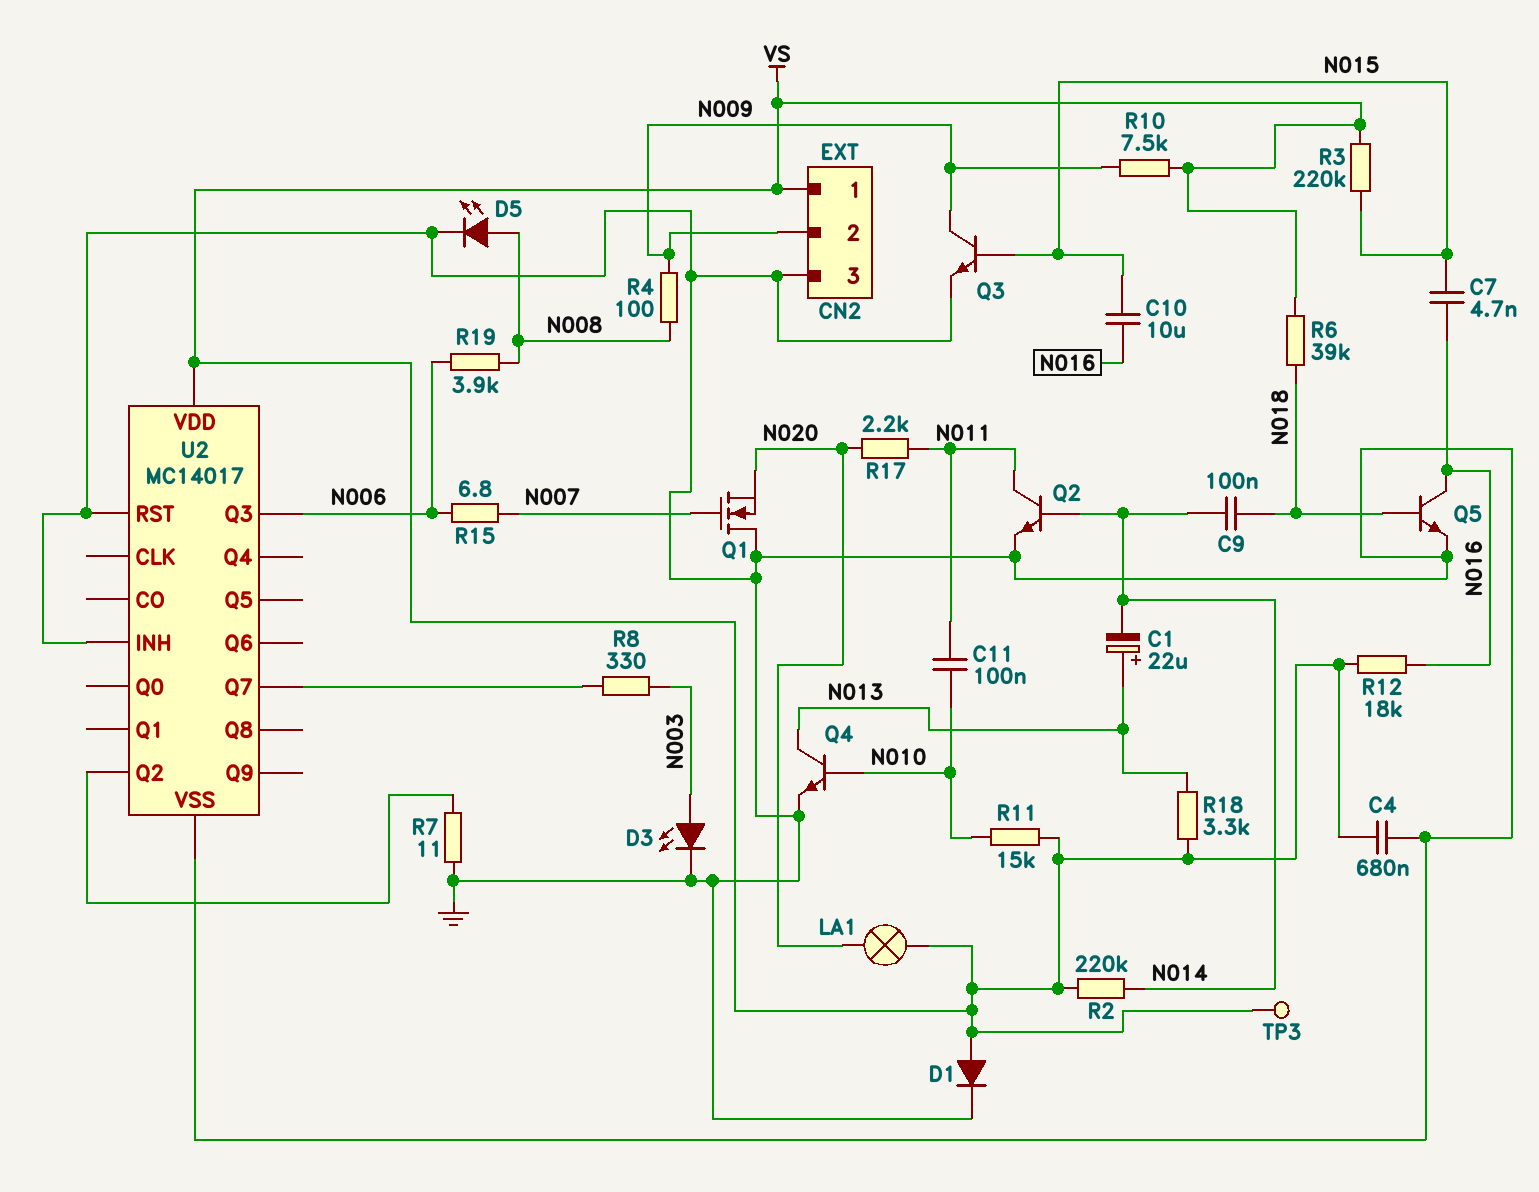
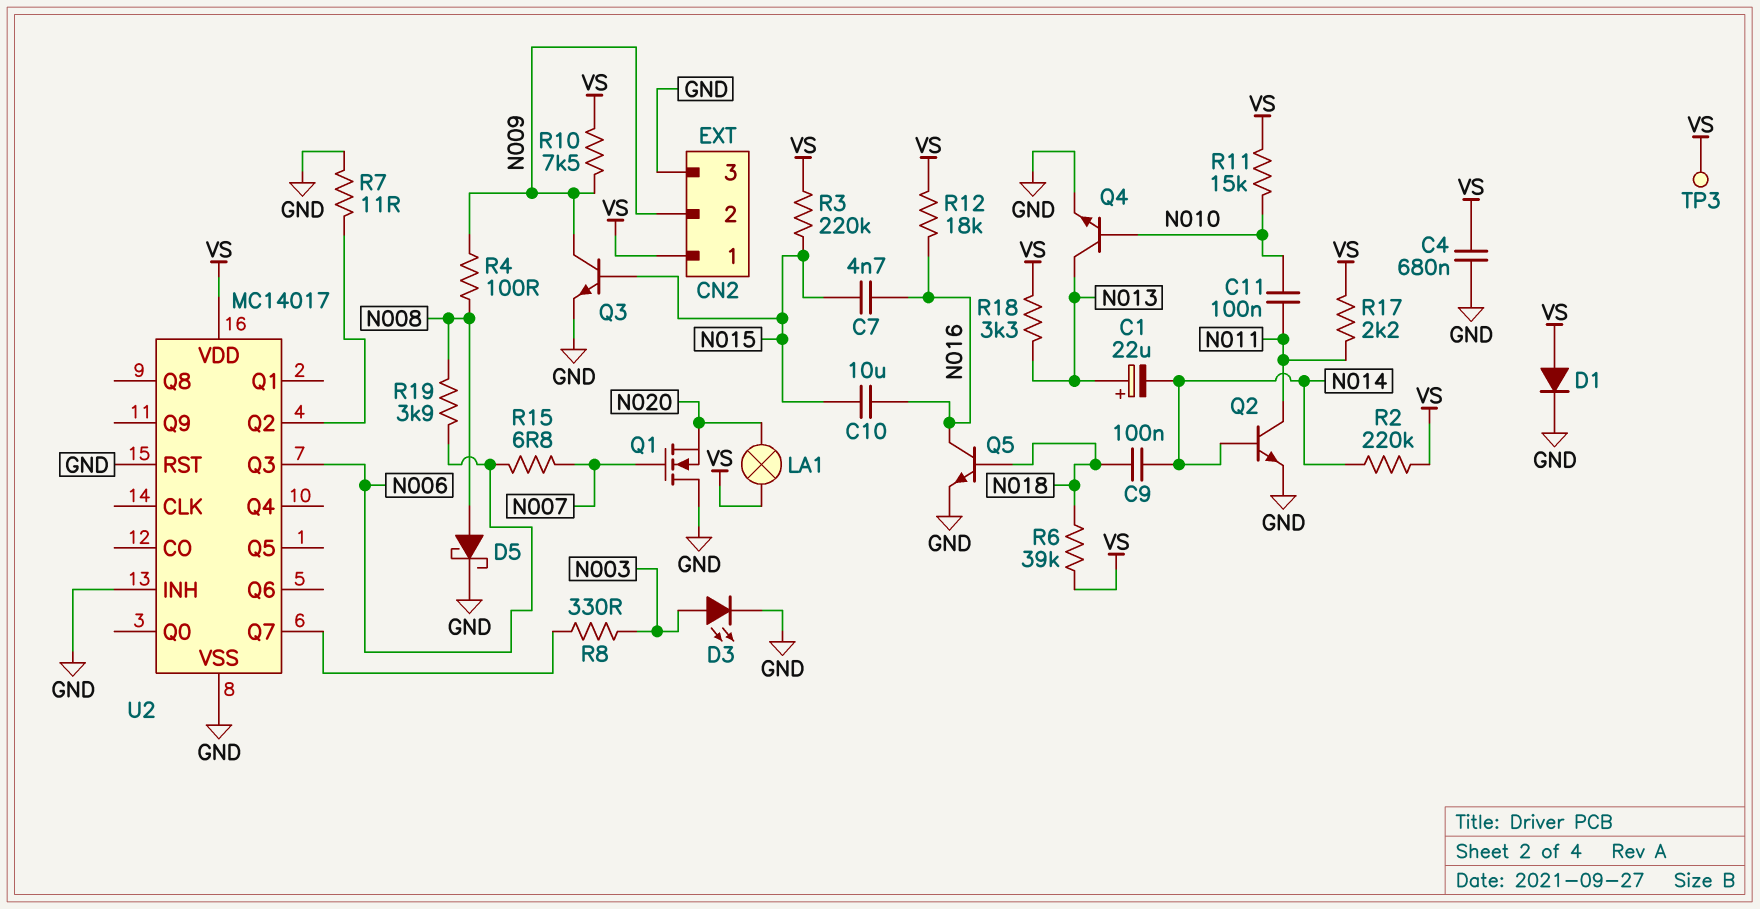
D5: LED (A N008, K GND) -> schottky (A N008, K GND)
R17: 2.2k (N011, N020) -> 2.2k (N011, VS)

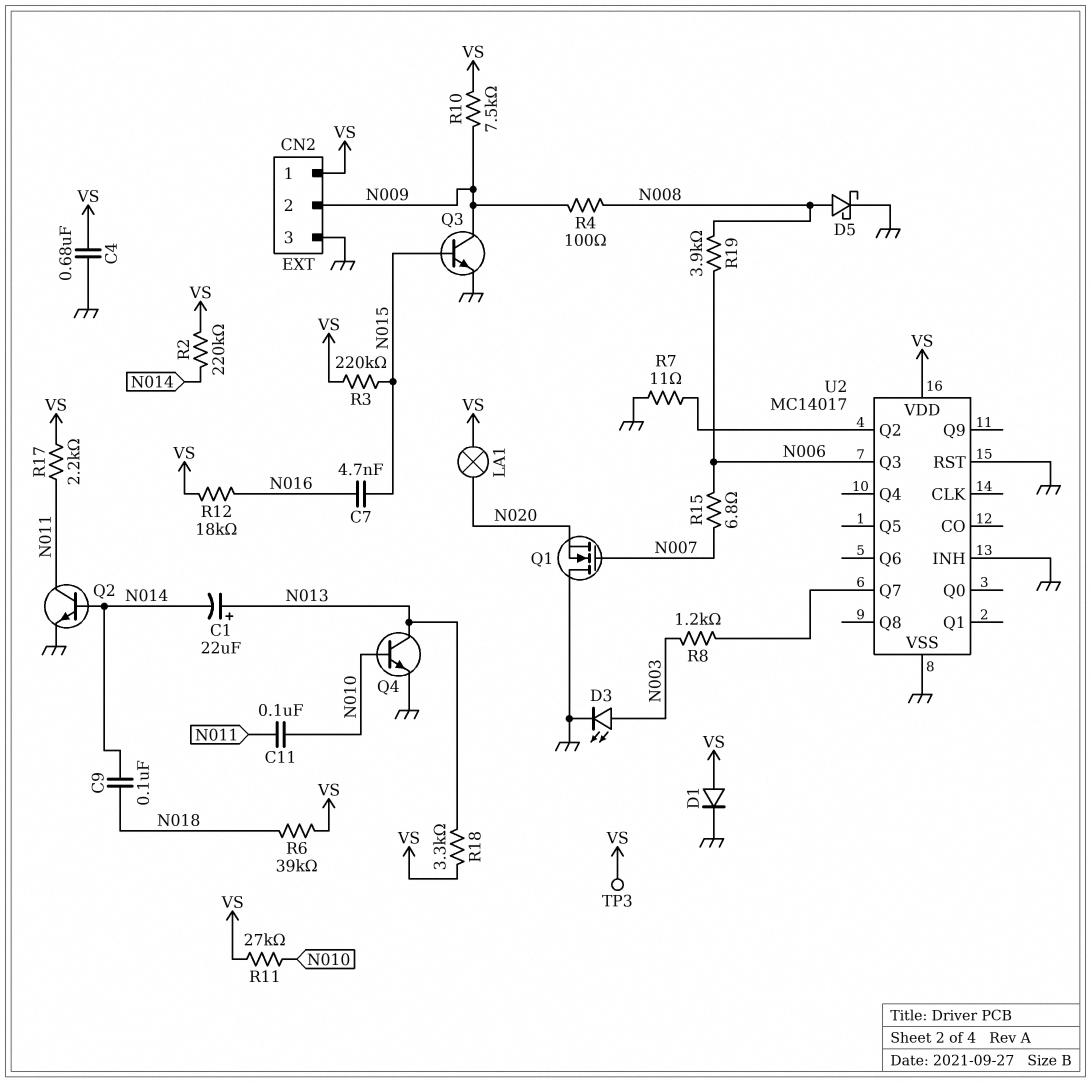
C10: 10uF (N015, N016) -> none
Q5: NPN (B N018, C N016, E GND) -> none
R8: 330 (N003, U2/Q7) -> 1.2k (N003, U2/Q7)
R11: 15k (N010, VS) -> 27k (N010, VS)

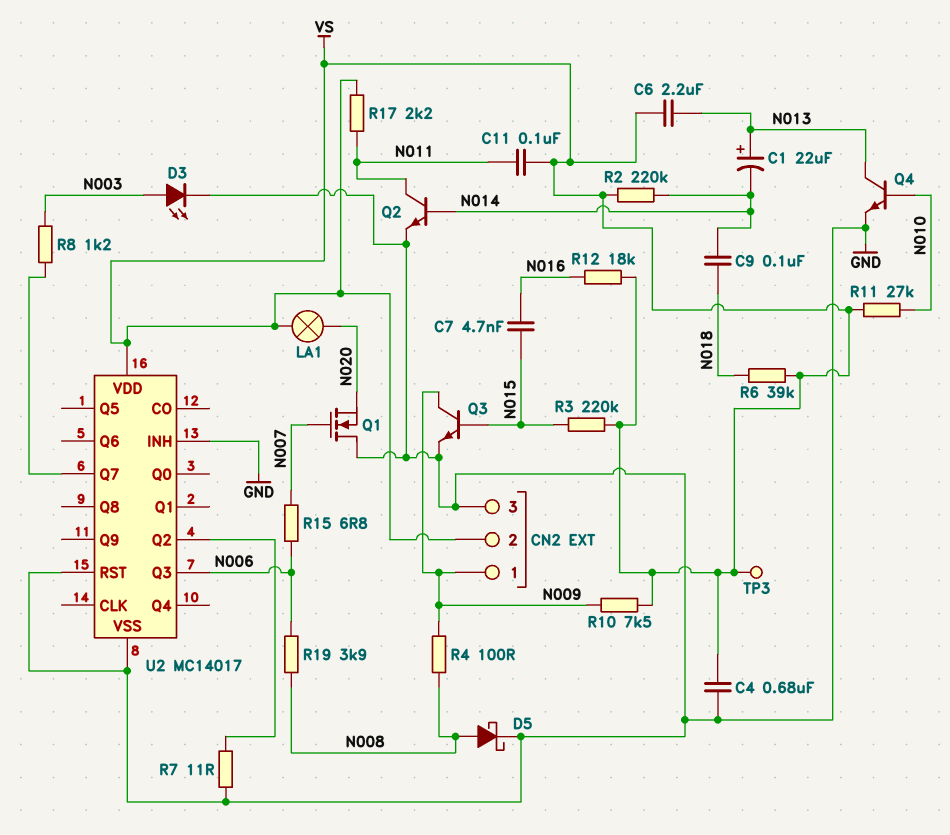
C6: none -> 2.2uF (N013, VS)
C11: 100nF (N010, N011) -> 100nF (N011, VS)
CN2 pin 1: VS -> N009
CN2 pin 2: N009 -> VS
D1: diode (A VS, K GND) -> none
R18: 3.3k (N013, VS) -> none

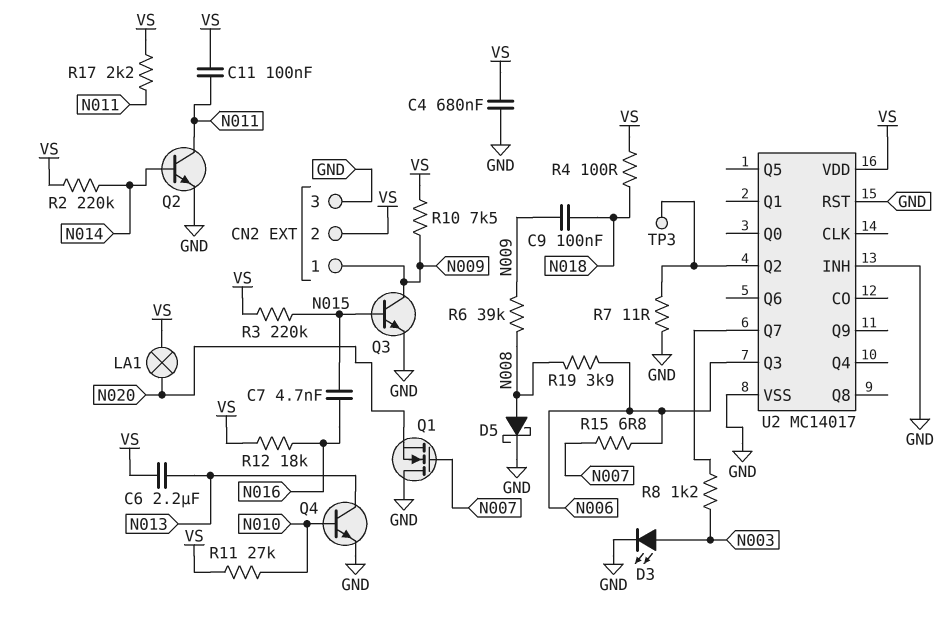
C1: 22uF (plus N013, minus N014) -> none
C9: 100nF (N014, N018) -> 100nF (N009, N018)
R4: 100 (N008, N009) -> 100 (N018, VS)
R6: 39k (N018, VS) -> 39k (N008, N009)
TP3: test point (VS) -> test point (U2/Q2)

